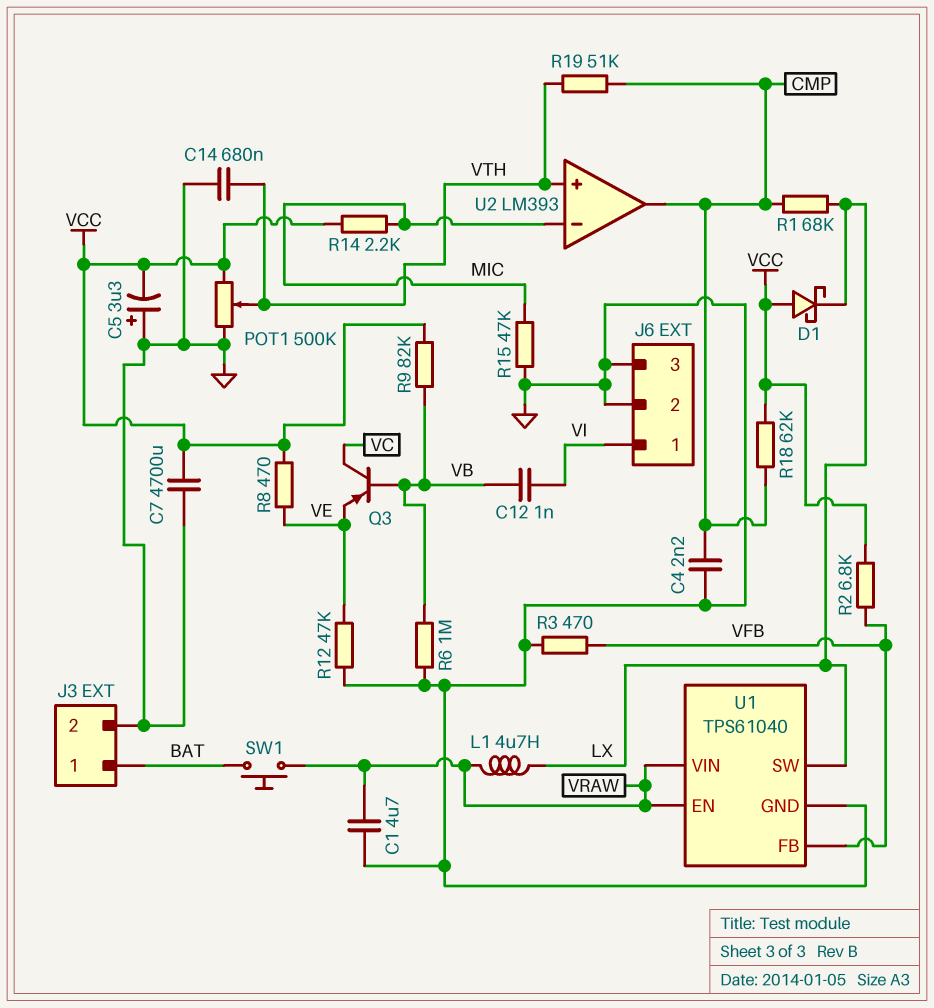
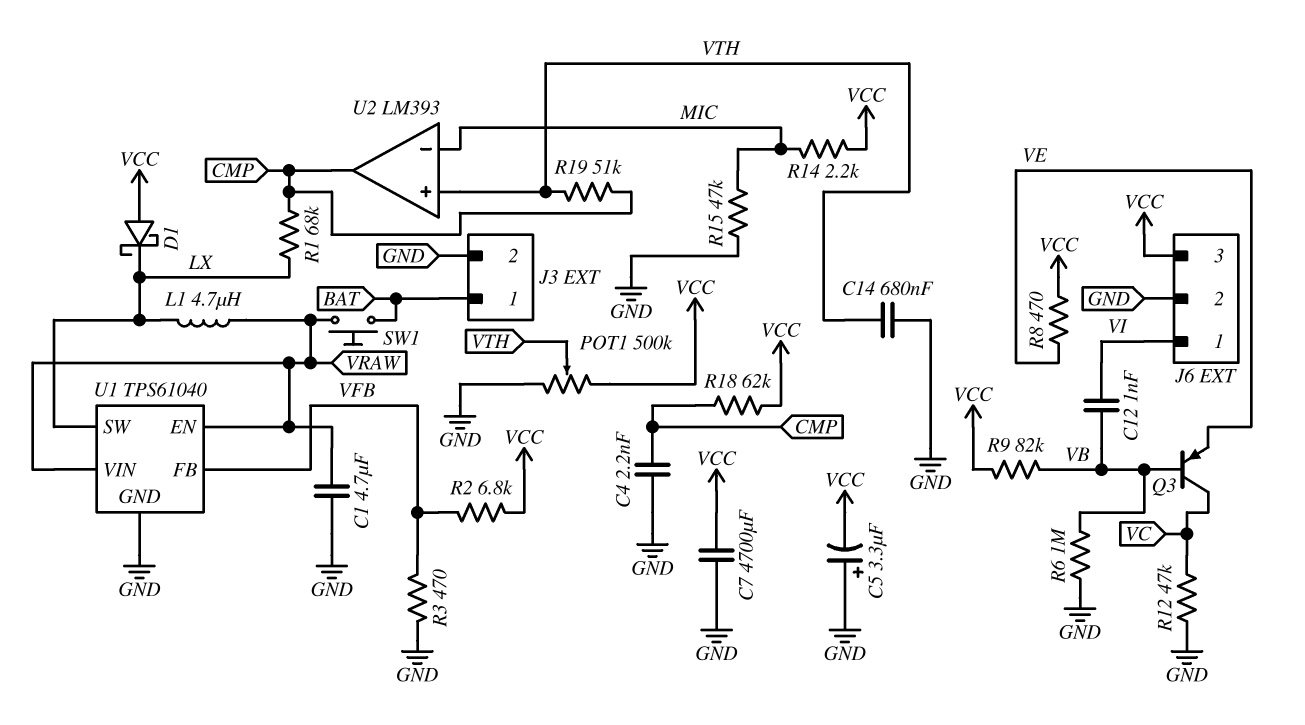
J6 pin 3: GND -> VCC
R12: 47k (GND, VE) -> 47k (GND, VC)

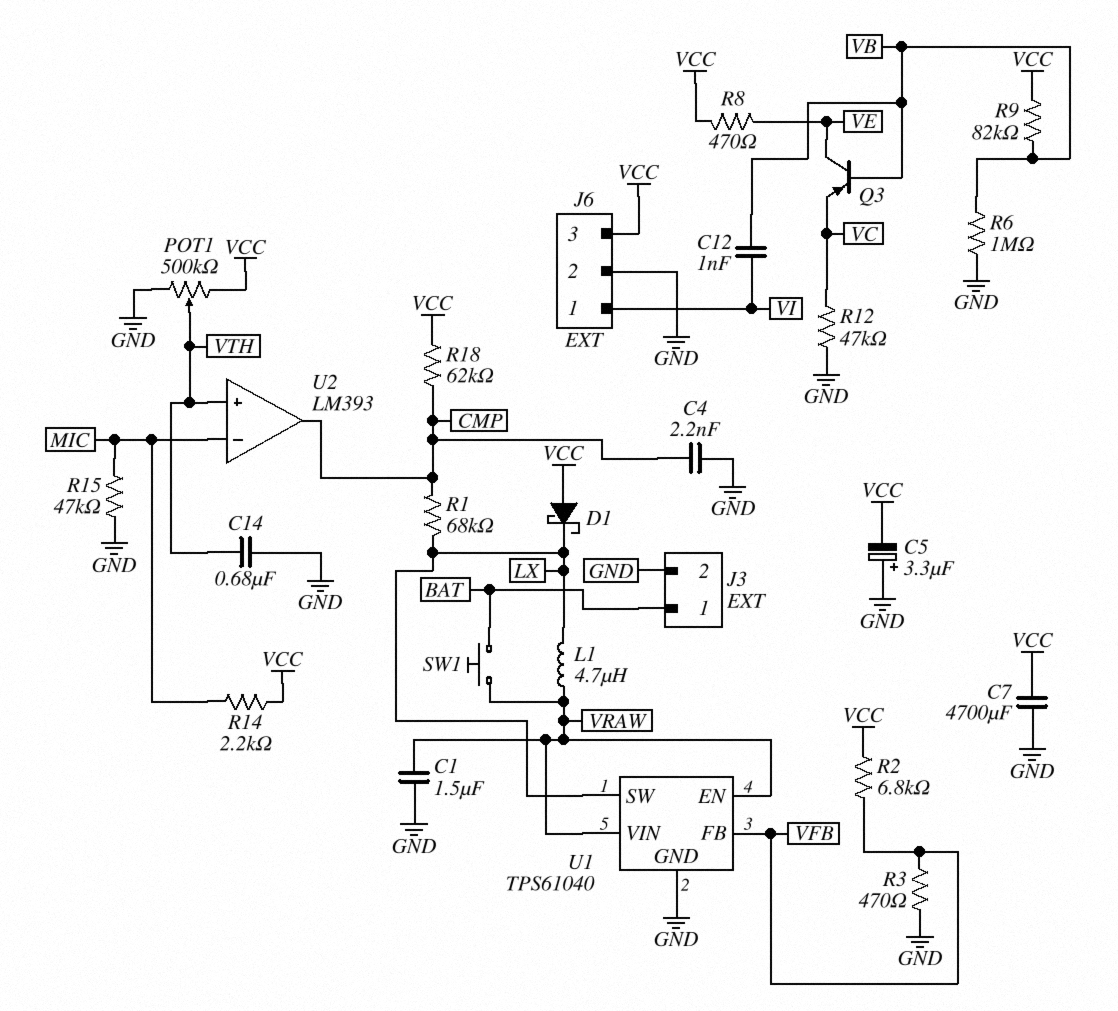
C1: 4.7uF (GND, VRAW) -> 1.5uF (GND, VRAW)
Q3: PNP (B VB, C VC, E VE) -> PNP (B VB, C VE, E VC)
R19: 51k (CMP, VTH) -> none

